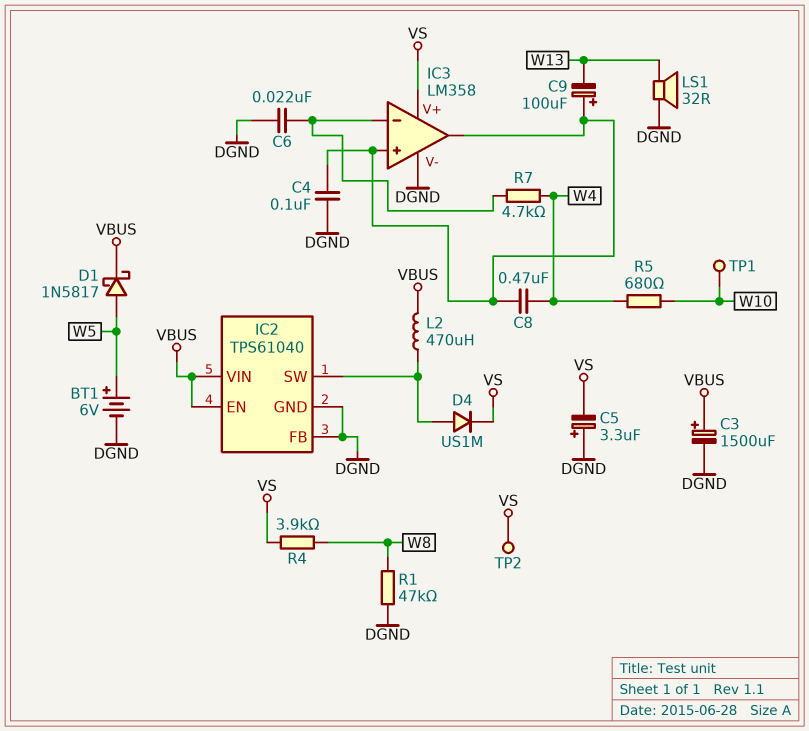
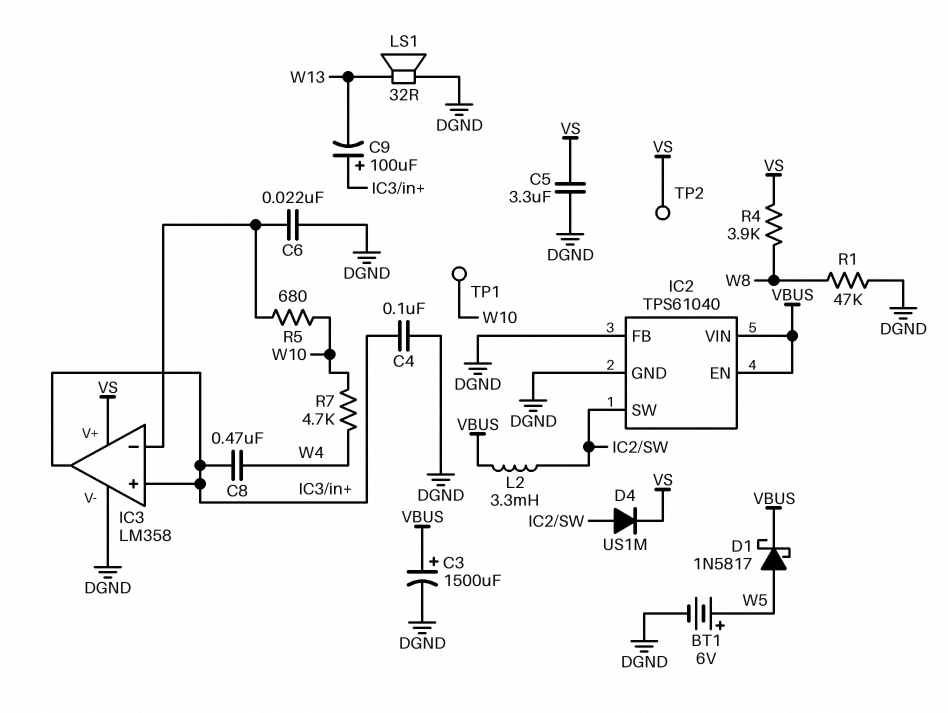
C5: 3.3uF (plus DGND, minus VS) -> 3.3uF (DGND, VS)
L2: 470uH (IC2/SW, VBUS) -> 3.3mH (IC2/SW, VBUS)
R5: 680 (W4, W10) -> 680 (IC3/in-, W10)
R7: 4.7k (IC3/in-, W4) -> 4.7k (W4, W10)

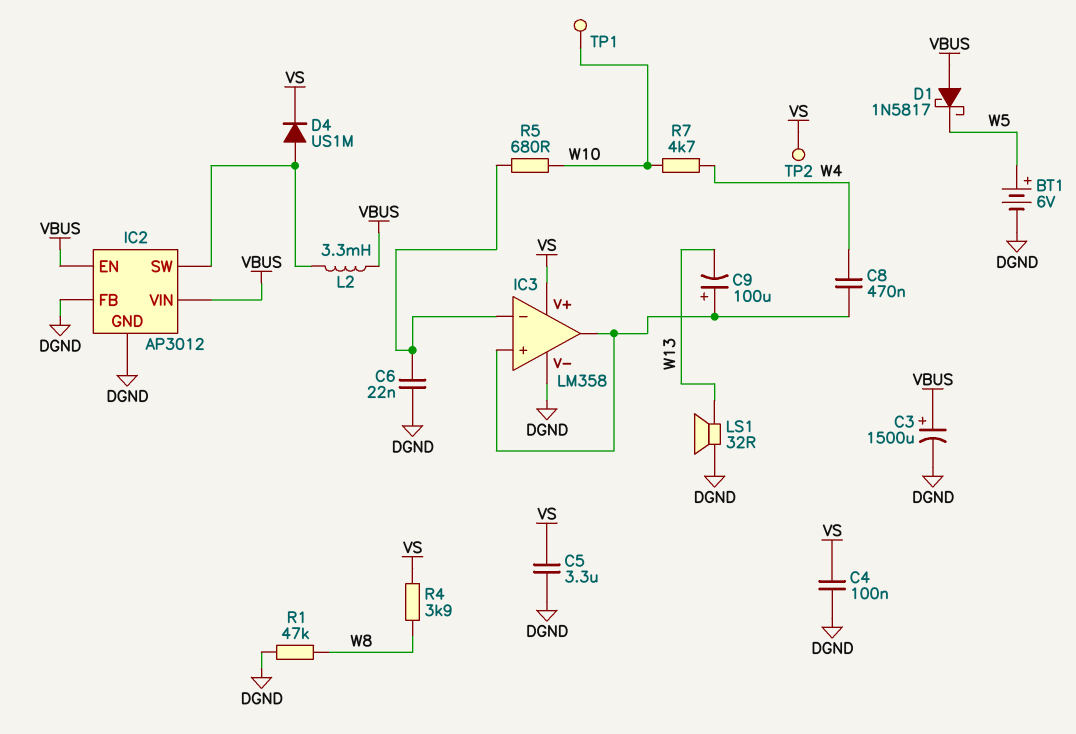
C4: 100nF (DGND, IC3/in+) -> 100nF (DGND, VS)
D1: schottky 1N5817 (A W5, K VBUS) -> schottky 1N5817 (A VBUS, K W5)
IC2: TPS61040 -> AP3012

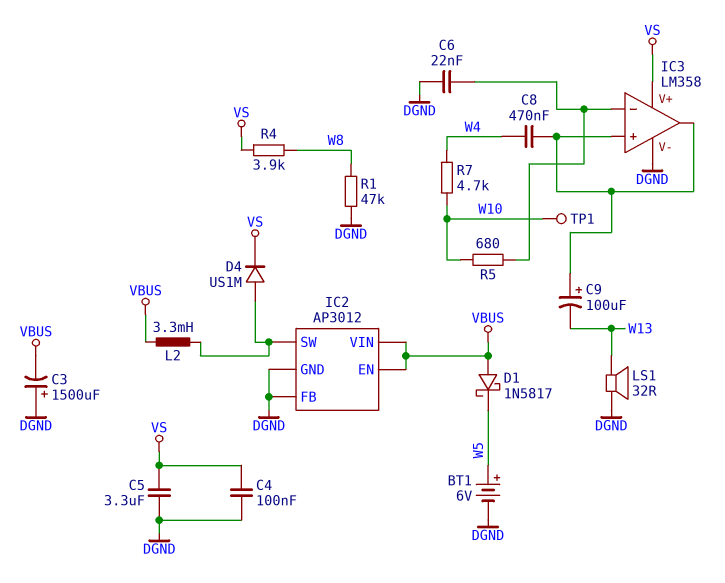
C3: 1500uF (plus VBUS, minus DGND) -> 1500uF (plus DGND, minus VBUS)
TP2: test point (VS) -> none

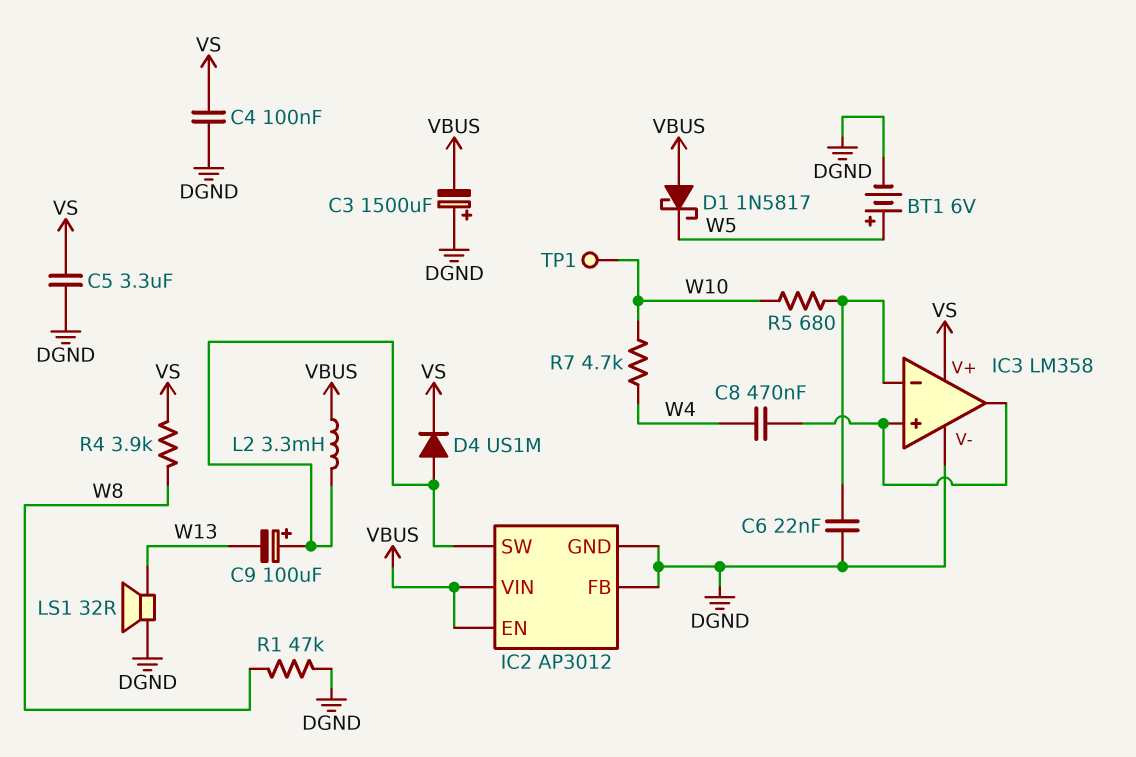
C9: 100uF (plus IC3/in+, minus W13) -> 100uF (plus IC2/SW, minus W13)

